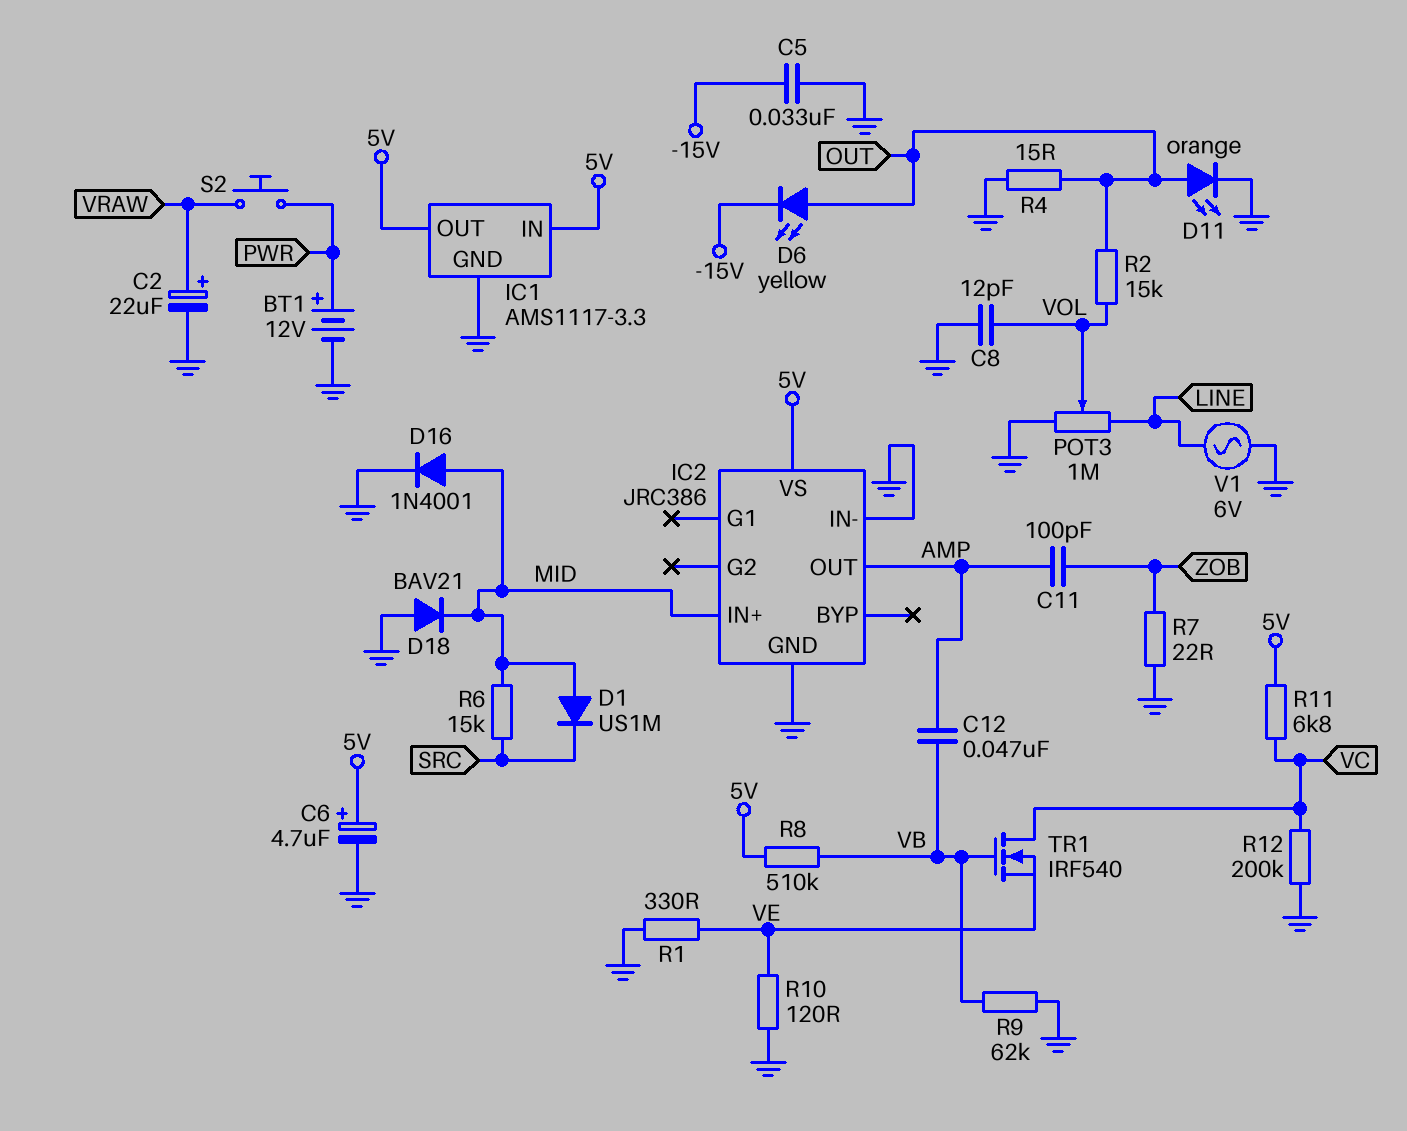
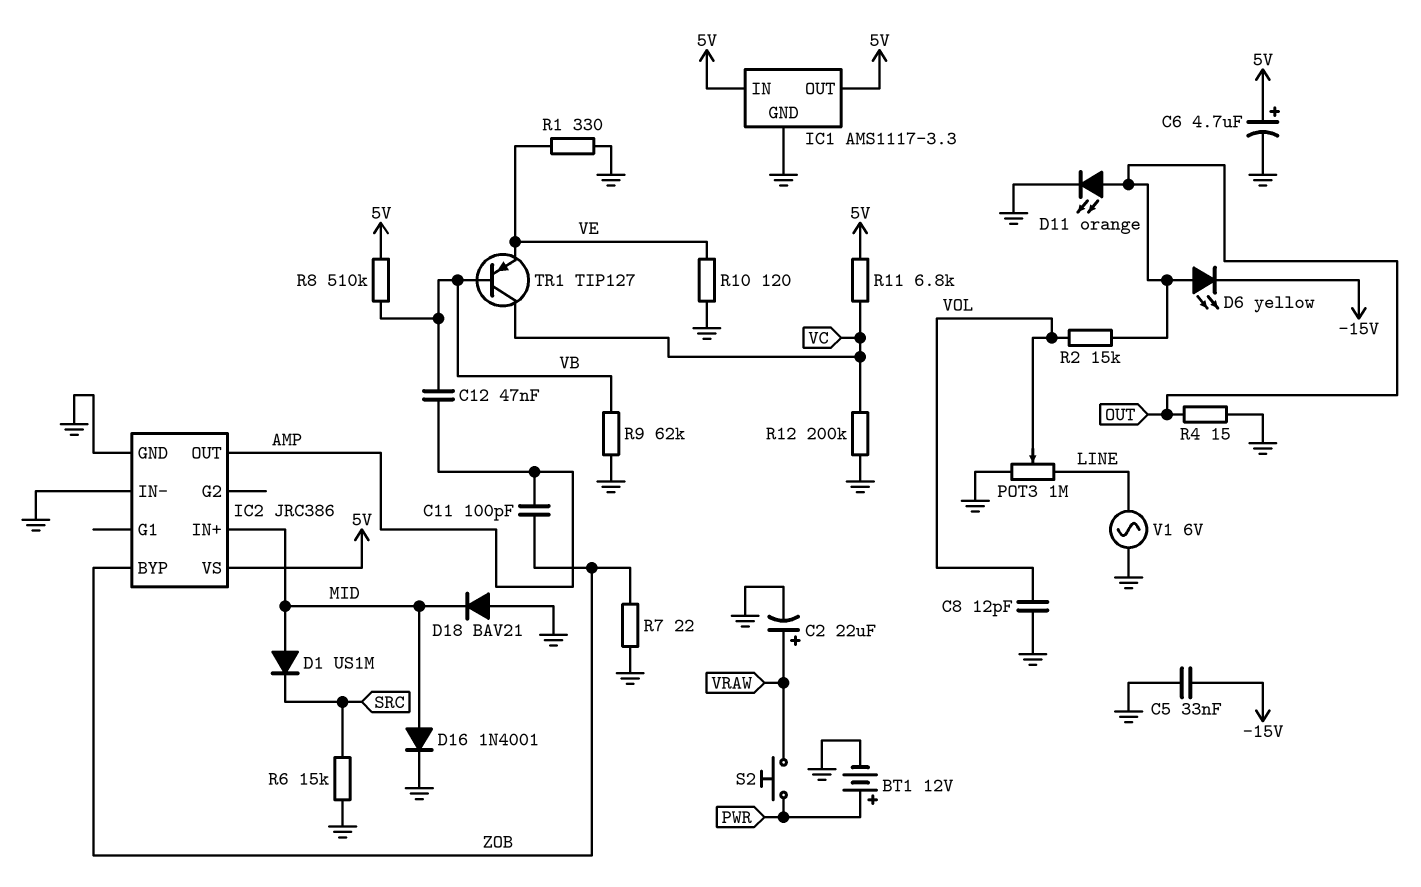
IC2 pin BYP: none -> ZOB
R6: 15k (MID, SRC) -> 15k (GND, SRC)
TR1: NMOS IRF540 (G VB, D VC, S VE) -> PNP TIP127 (B VB, C VC, E VE)

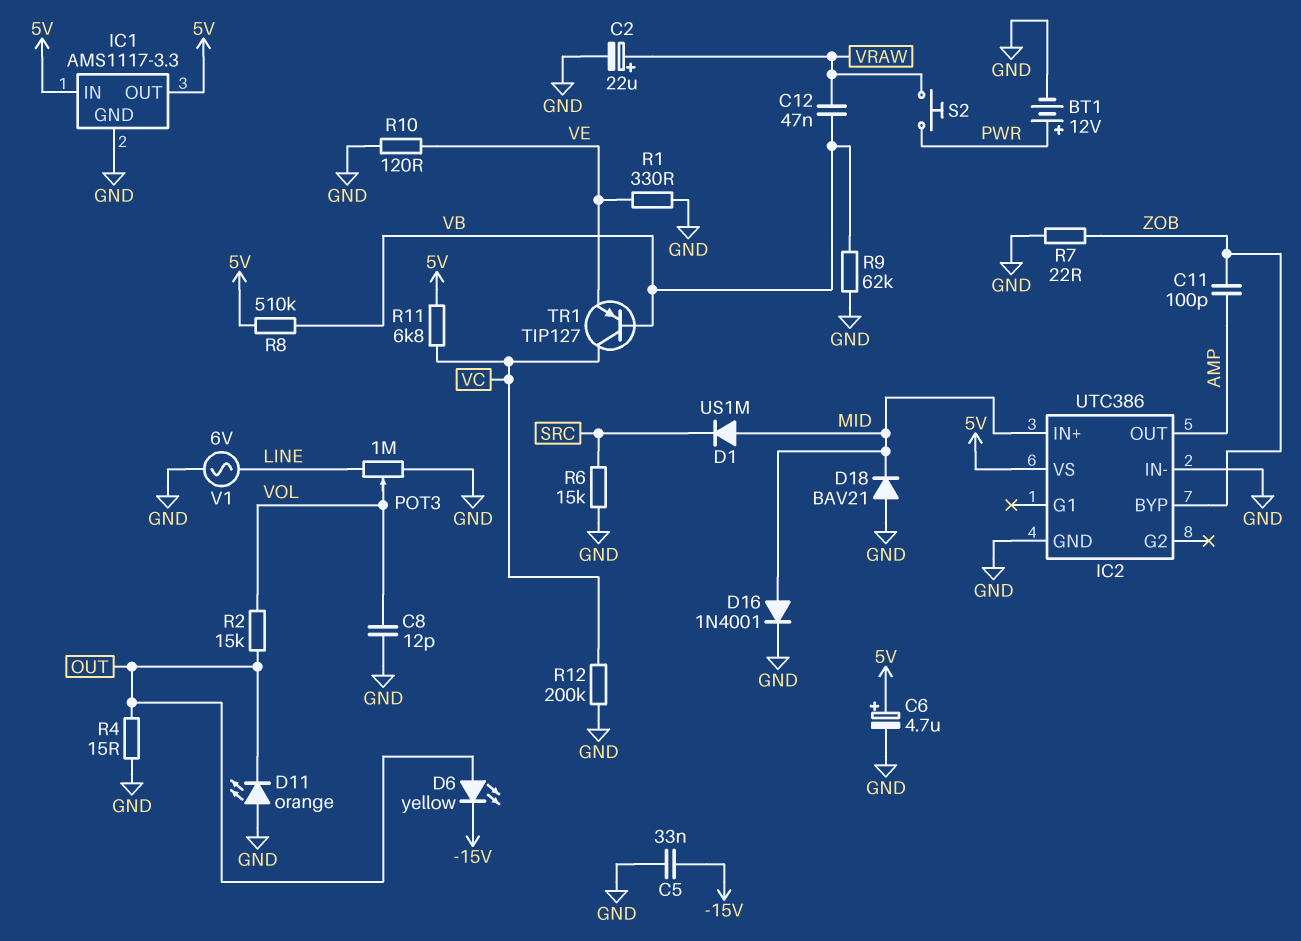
C12: 47nF (AMP, VB) -> 47nF (VB, VRAW)
D11: LED orange (A OUT, K GND) -> LED orange (A GND, K OUT)
IC2: JRC386 -> UTC386

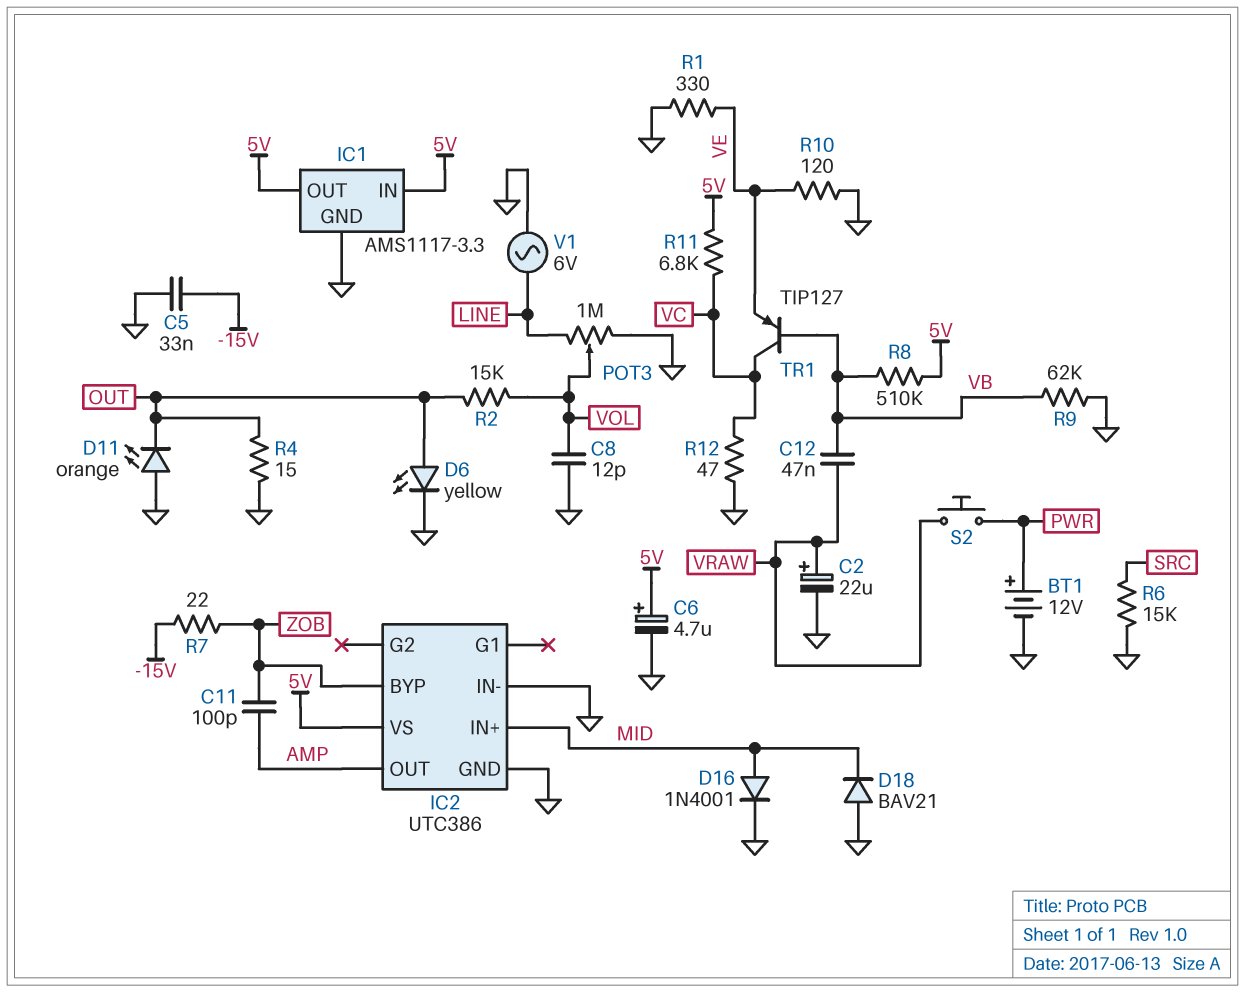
D1: diode US1M (A MID, K SRC) -> none
D6: LED yellow (A OUT, K -15V) -> LED yellow (A OUT, K GND)
R7: 22 (GND, ZOB) -> 22 (-15V, ZOB)
R12: 200k (GND, VC) -> 47 (GND, VC)

